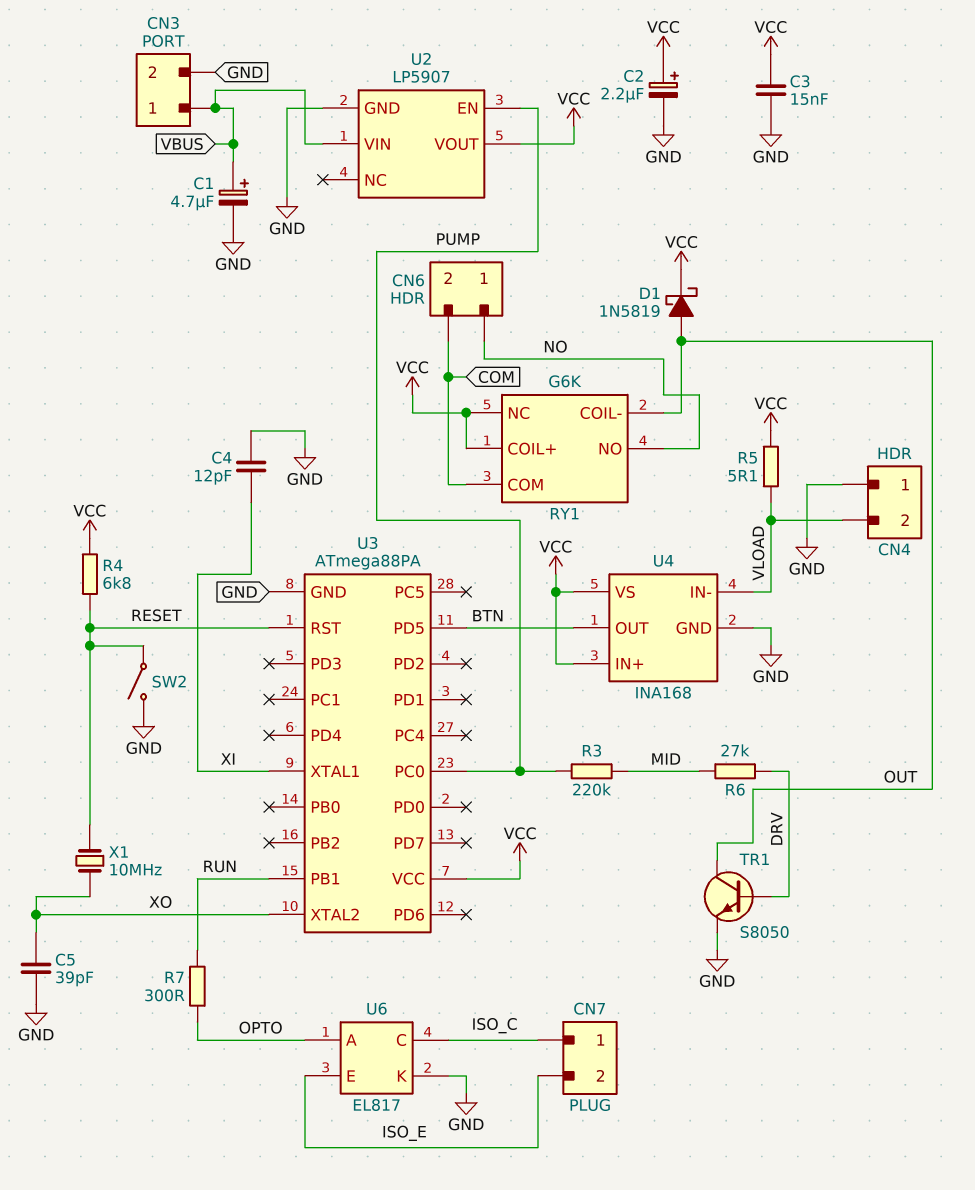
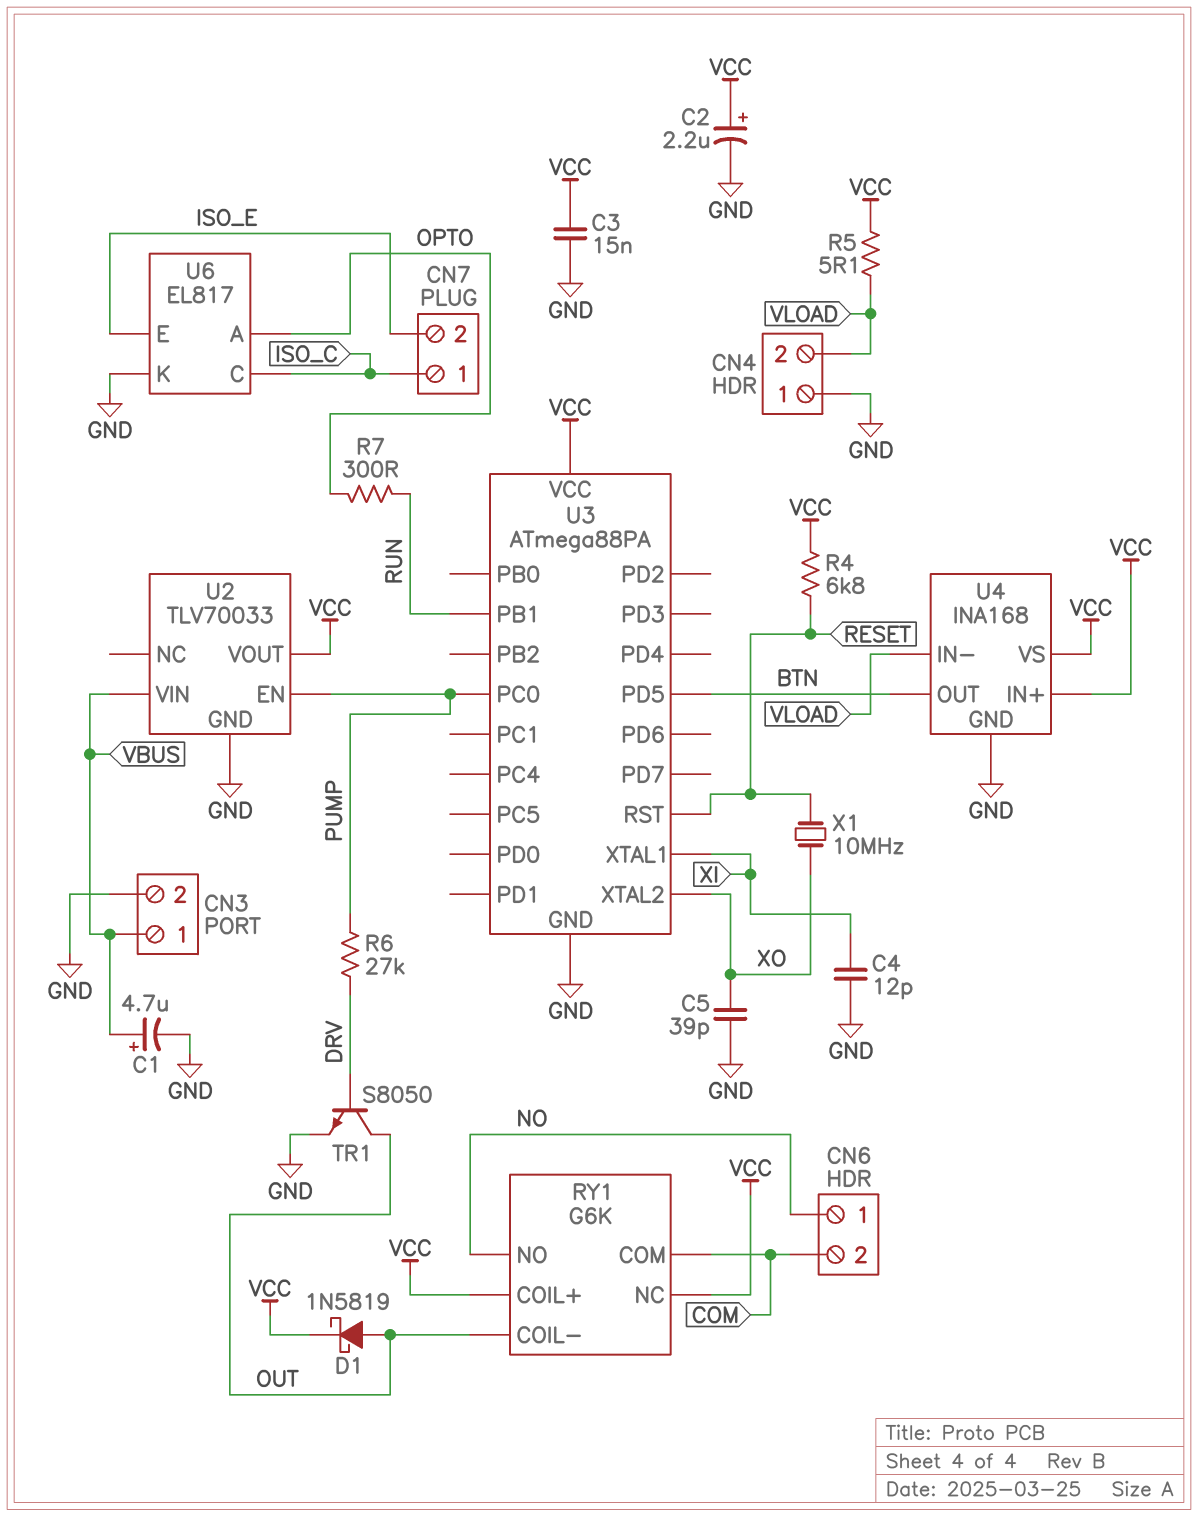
R3: 220k (MID, PUMP) -> none
R6: 27k (DRV, MID) -> 27k (DRV, PUMP)
SW2: switch (GND, RESET) -> none
U2: LP5907 -> TLV70033

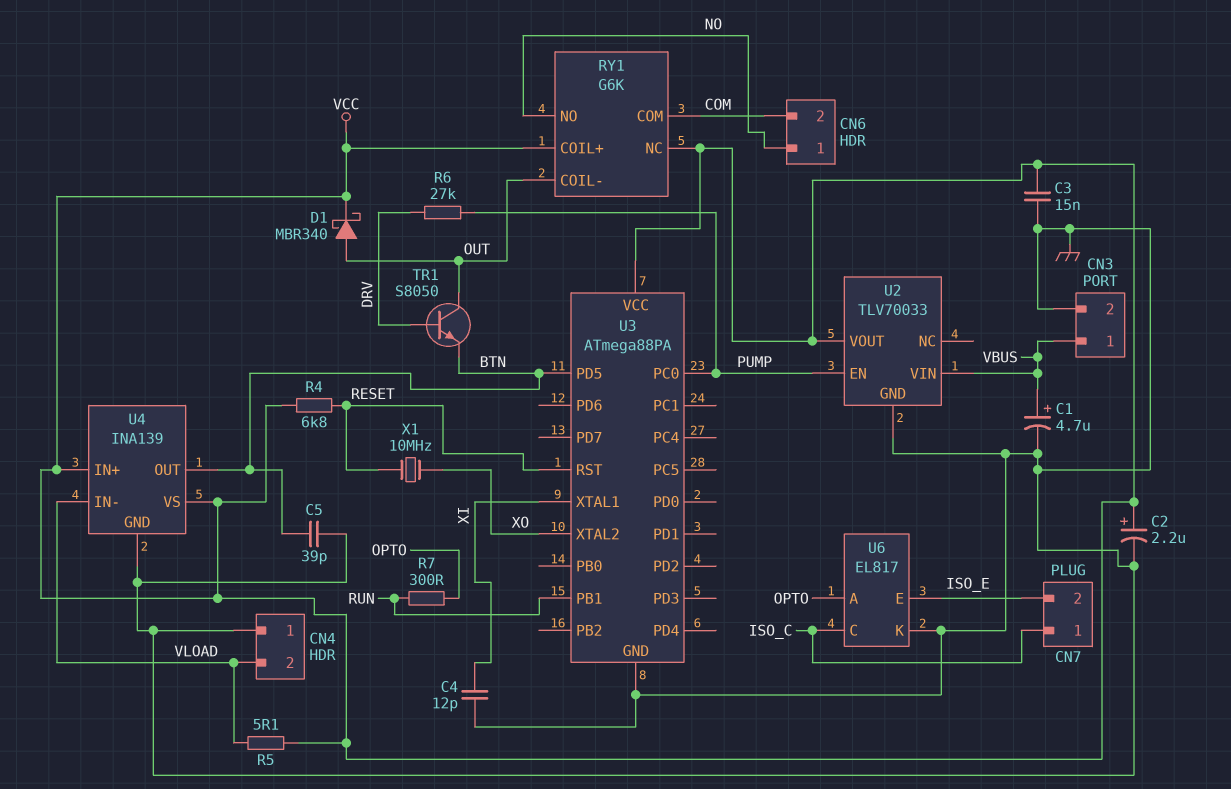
C5: 39pF (GND, XO) -> 39pF (BTN, GND)
D1: schottky 1N5819 (A OUT, K VCC) -> schottky MBR340 (A OUT, K VCC)
TR1: NPN S8050 (B DRV, C OUT, E GND) -> NPN S8050 (B DRV, C OUT, E BTN)
U4: INA168 -> INA139

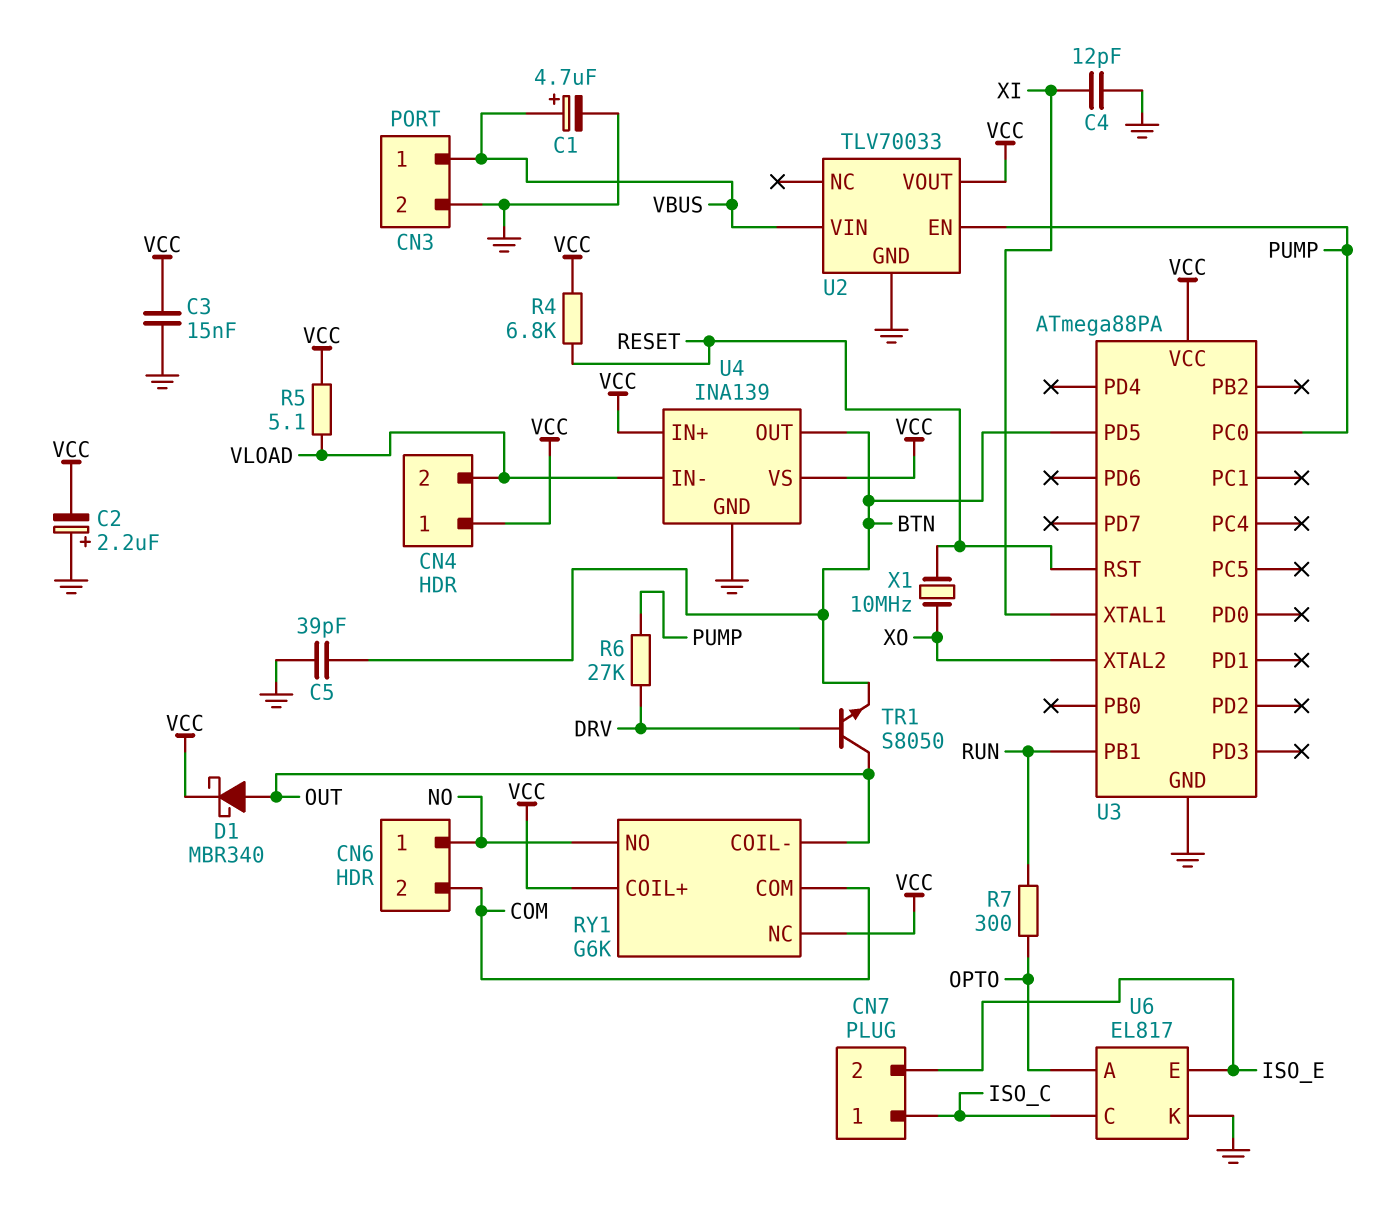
C2: 2.2uF (plus VCC, minus GND) -> 2.2uF (plus GND, minus VCC)
CN4 pin 1: GND -> VCC

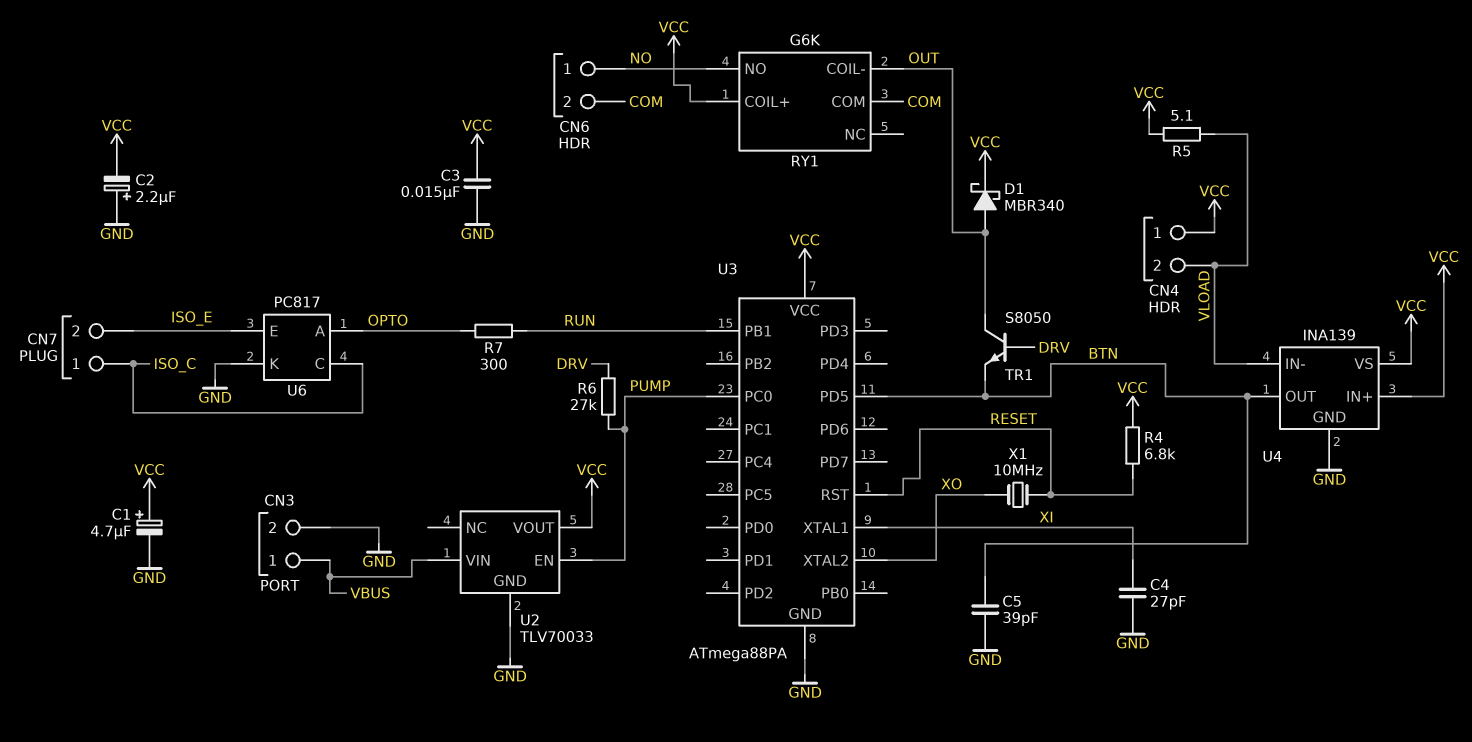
C1: 4.7uF (plus VBUS, minus GND) -> 4.7uF (plus VCC, minus GND)
C4: 12pF (GND, XI) -> 27pF (GND, XI)
RY1 pin NC: VCC -> none
U6: EL817 -> PC817

